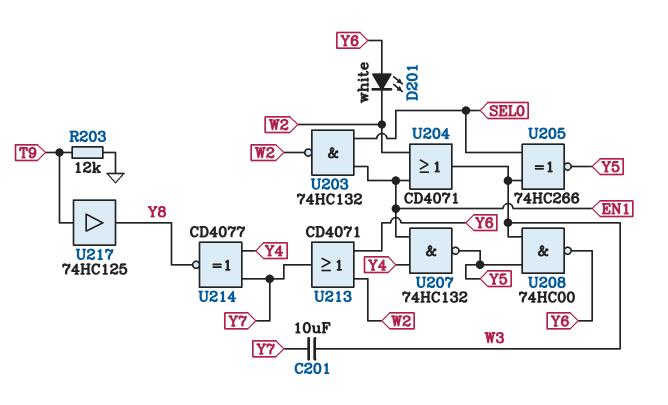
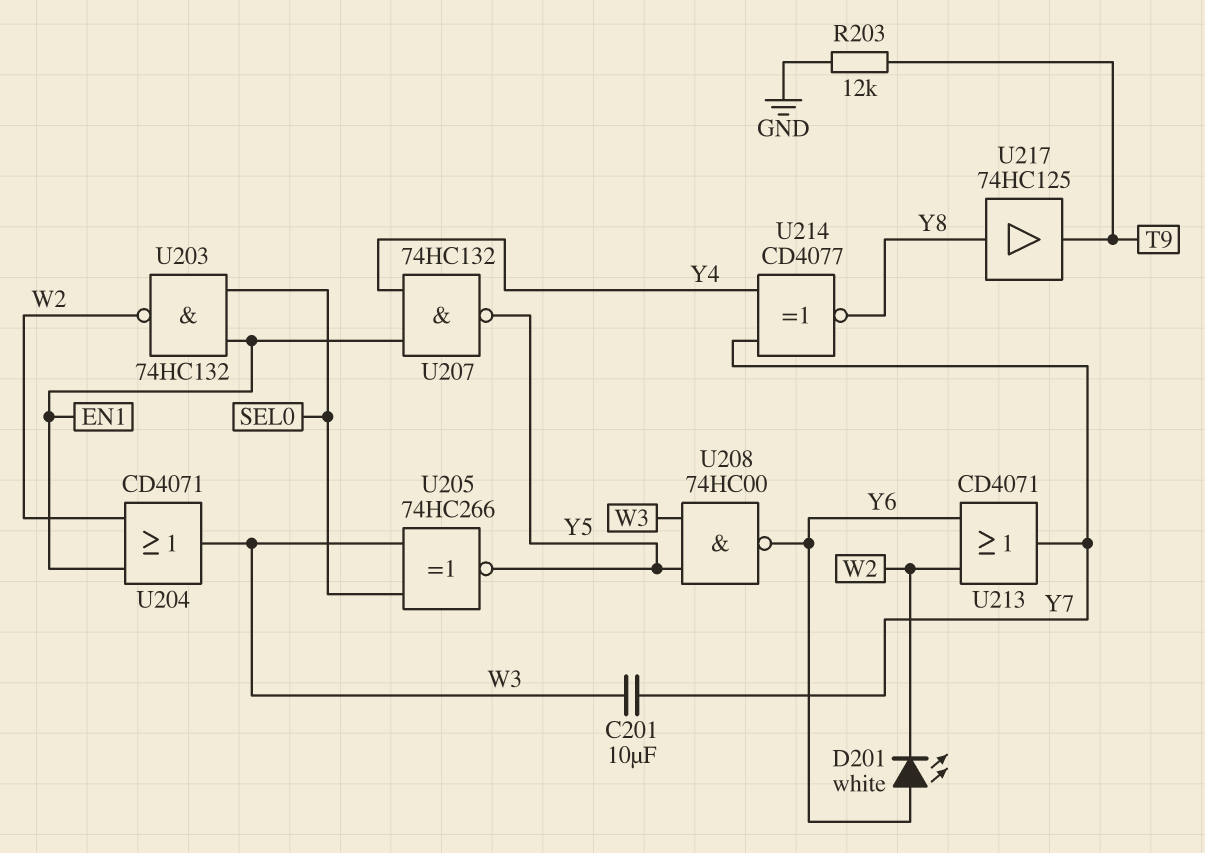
U217: buffer 74HC125 (in T9, out Y8) -> buffer 74HC125 (in Y8, out T9)

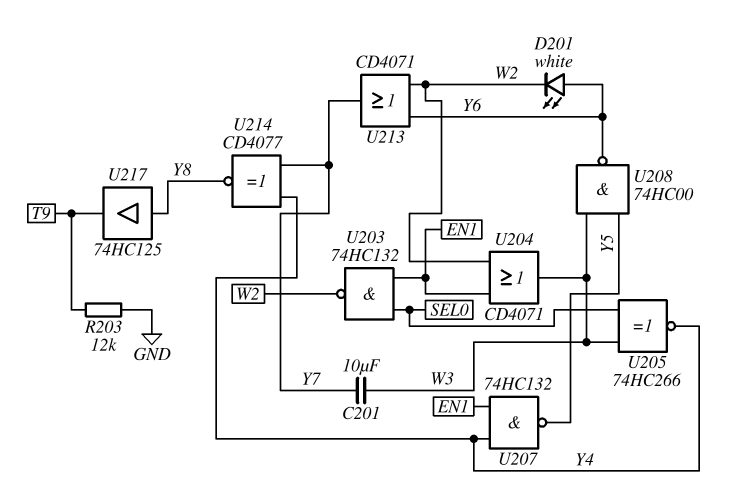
U205: XNOR 74HC266 (in SEL0, in W3, out Y5) -> XNOR 74HC266 (in SEL0, in W3, out Y4)

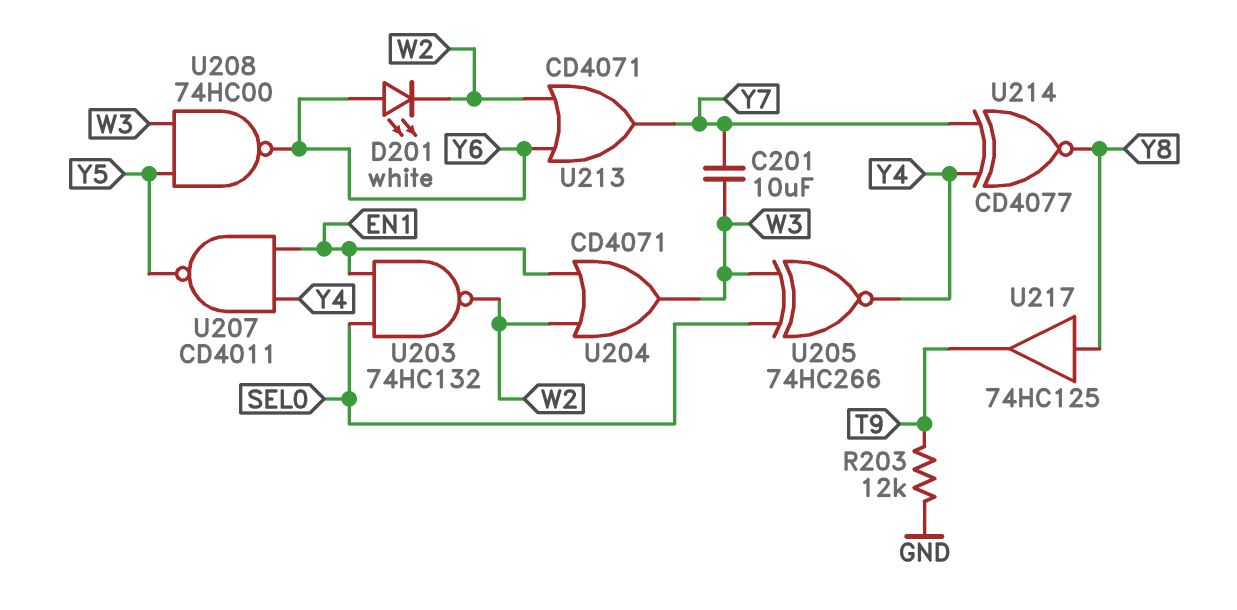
U207: NAND 74HC132 (in EN1, in Y4, out Y5) -> NAND CD4011 (in EN1, in Y4, out Y5)

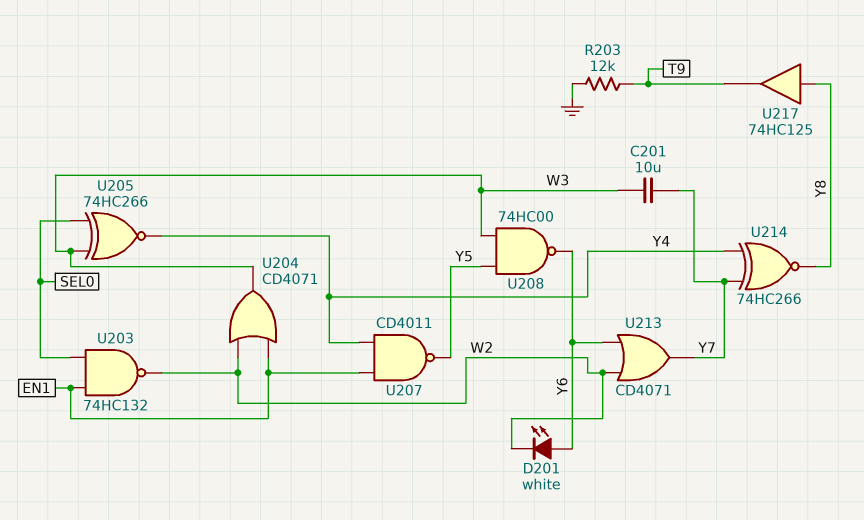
U214: XNOR CD4077 (in Y4, in Y7, out Y8) -> XNOR 74HC266 (in Y4, in Y7, out Y8)

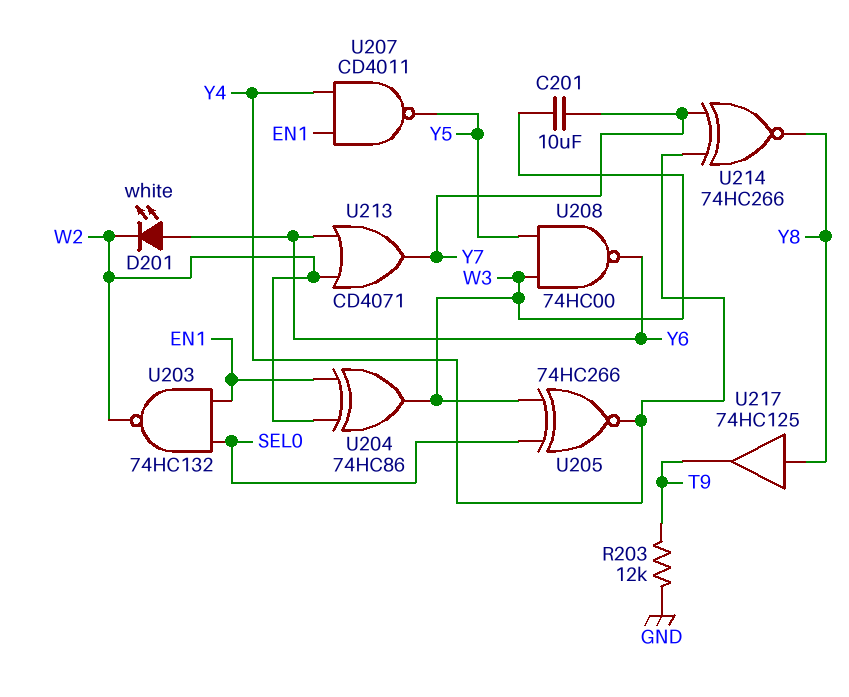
U204: OR CD4071 (in EN1, in W2, out W3) -> XOR 74HC86 (in EN1, in W2, out W3)

